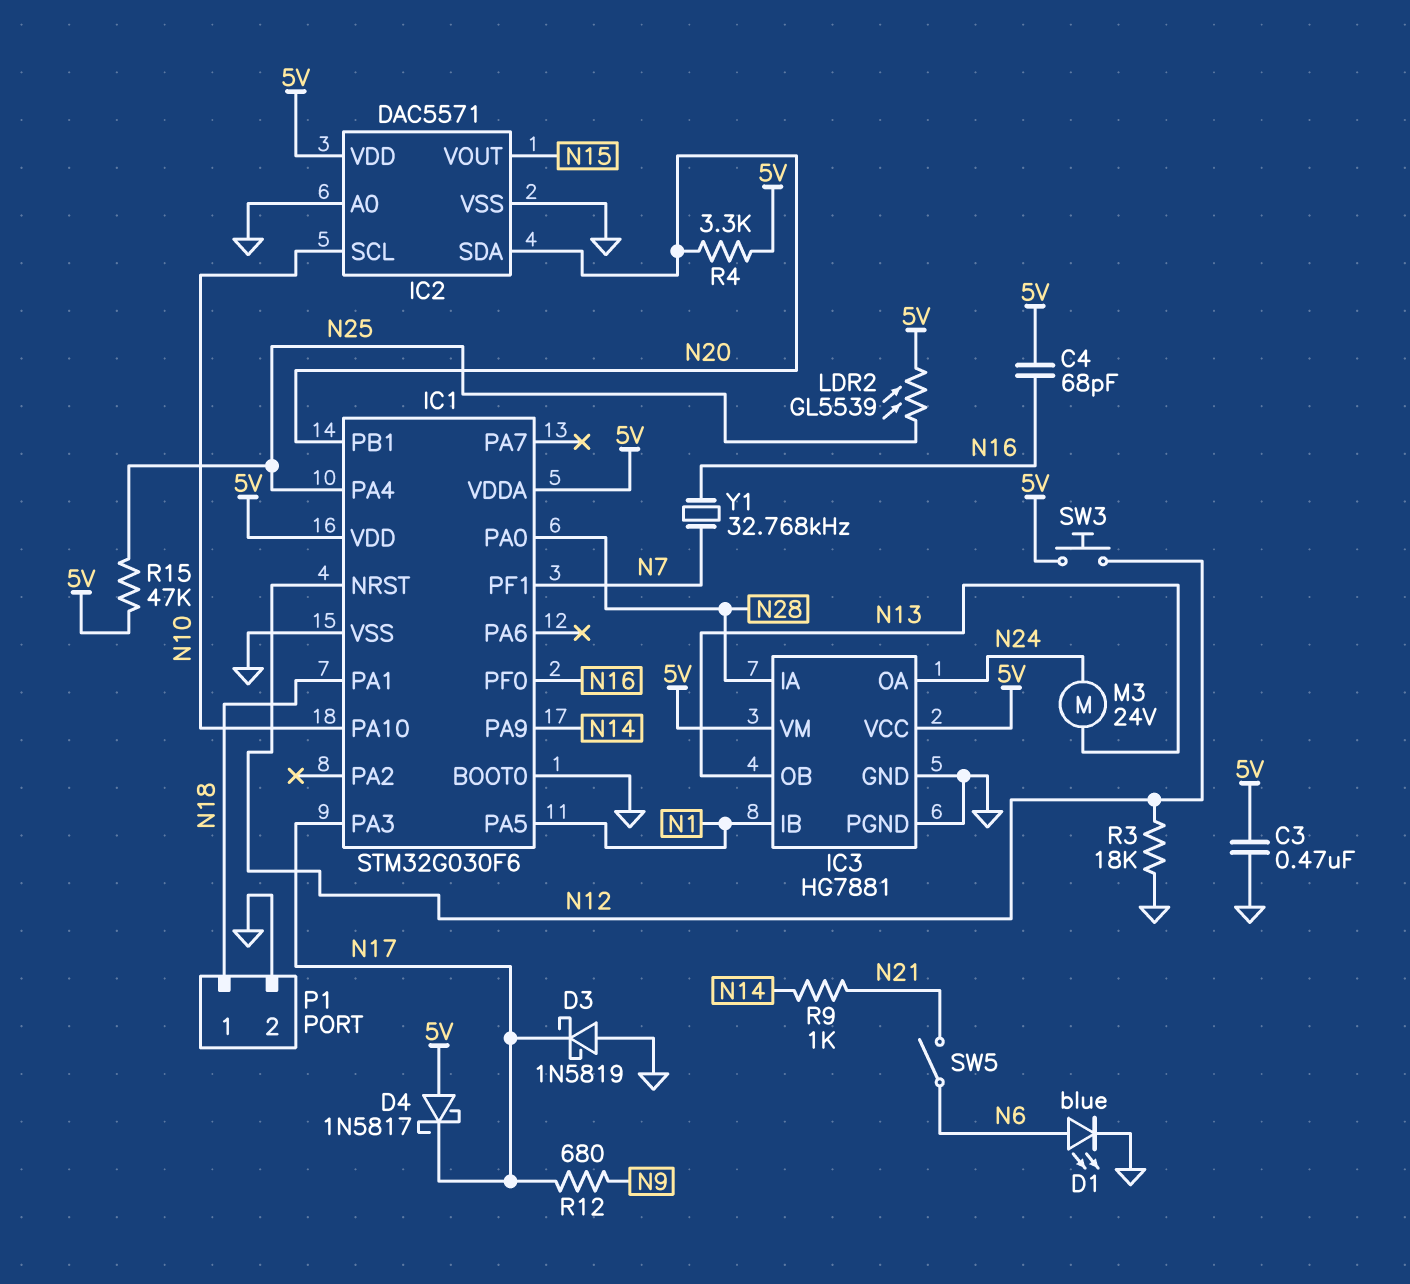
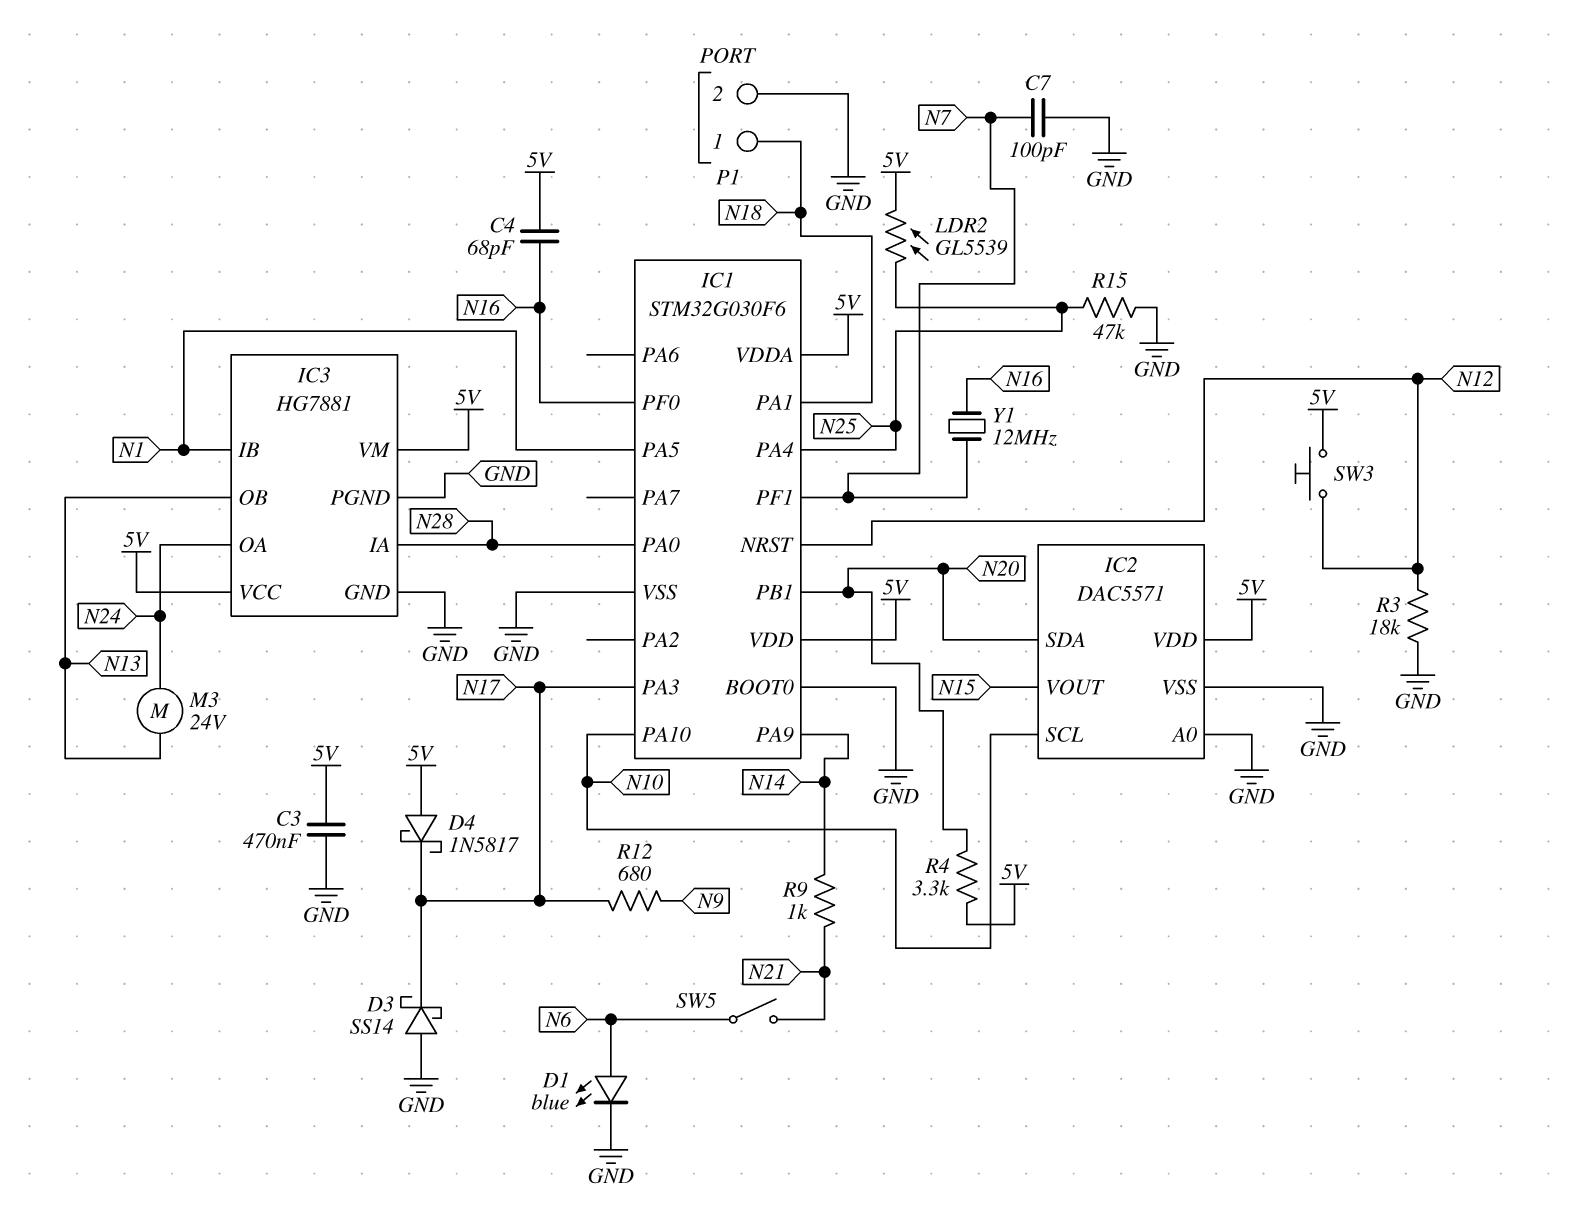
C7: none -> 100pF (GND, N7)
D3: schottky 1N5819 (A GND, K N17) -> schottky SS14 (A GND, K N17)
R15: 47k (5V, N25) -> 47k (GND, N25)
Y1: 32.768kHz (N7, N16) -> 12MHz (N7, N16)

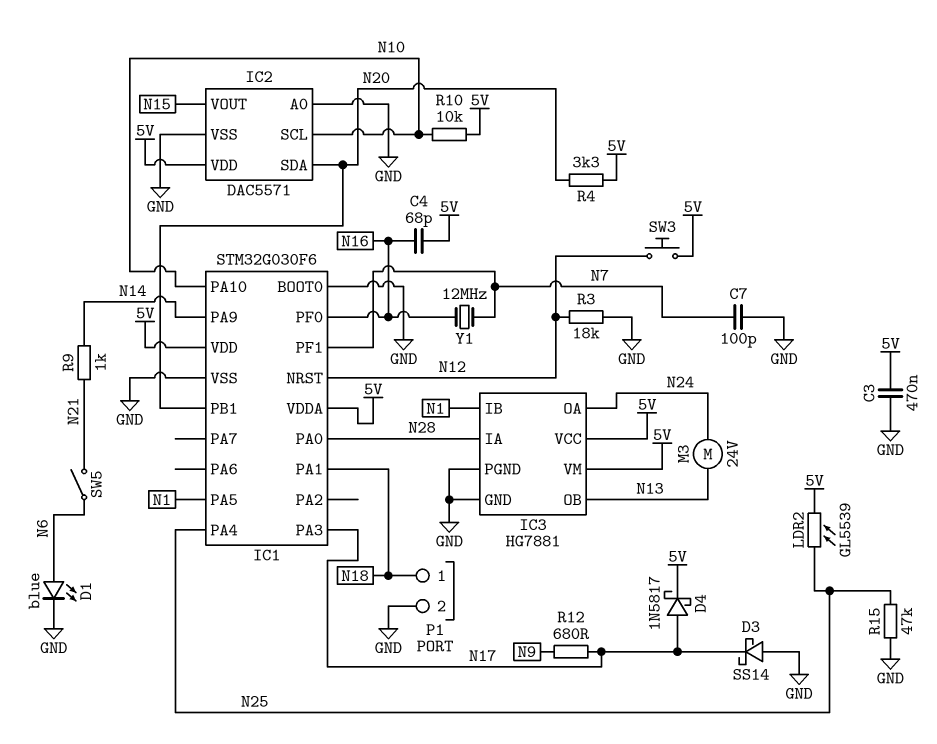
D4: schottky 1N5817 (A 5V, K N17) -> schottky 1N5817 (A N17, K 5V)
R10: none -> 10k (5V, N10)

